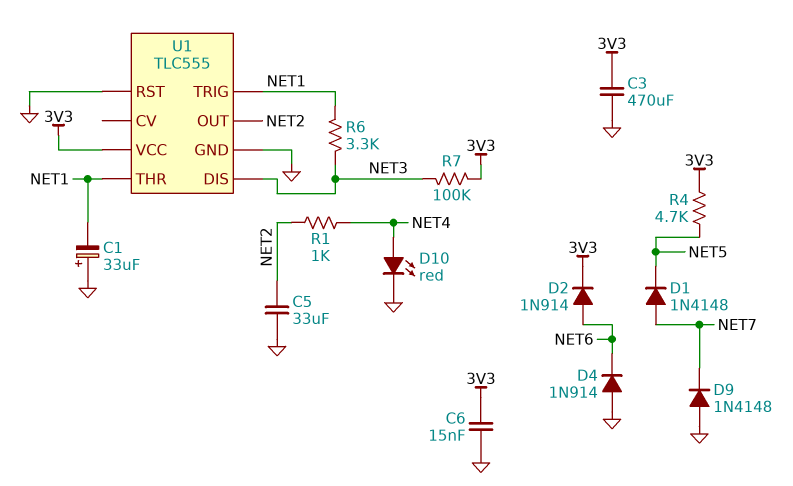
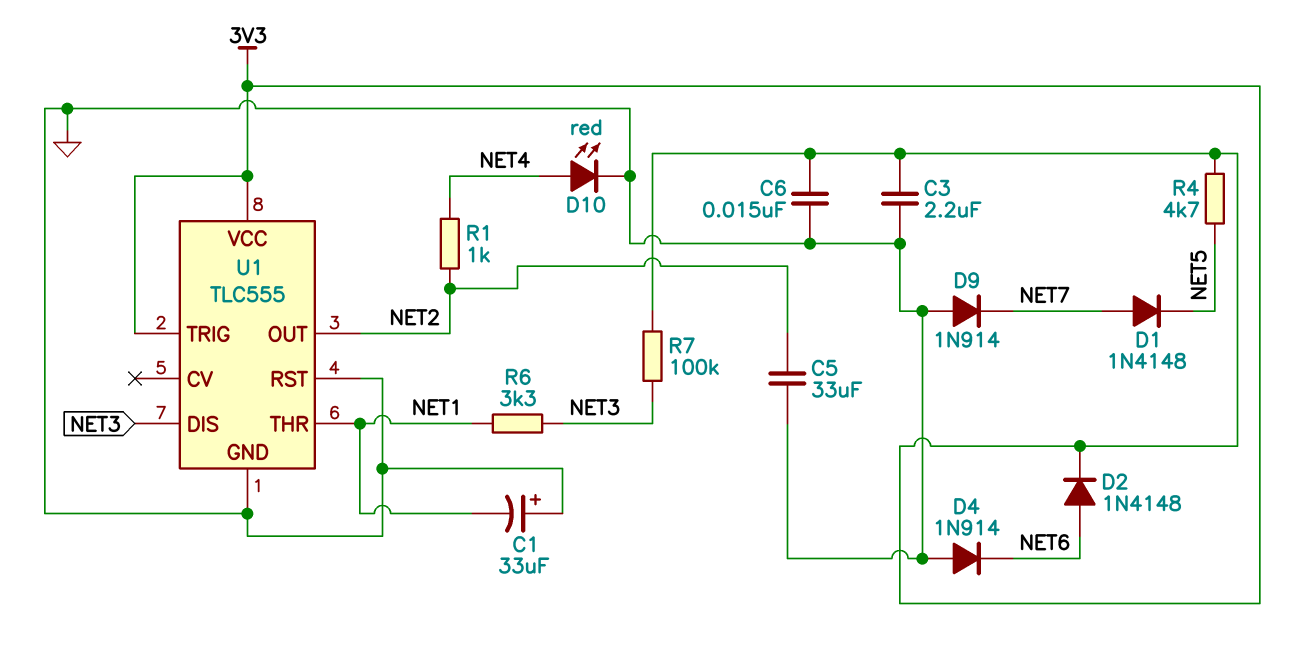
C3: 470uF (3V3, GND) -> 2.2uF (3V3, GND)
D2: diode 1N914 (A NET6, K 3V3) -> diode 1N4148 (A NET6, K 3V3)
D9: diode 1N4148 (A GND, K NET7) -> diode 1N914 (A GND, K NET7)
U1 pin TRIG: NET1 -> 3V3

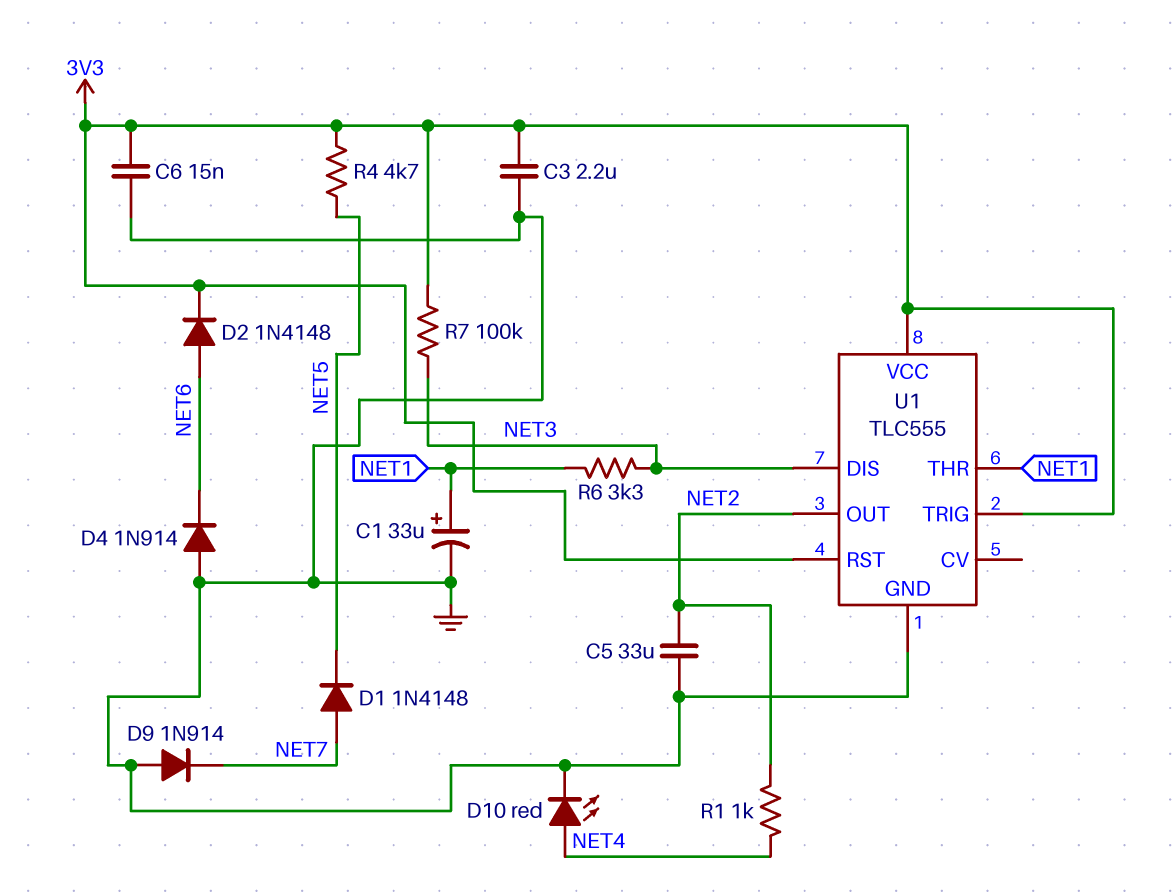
C1: 33uF (plus GND, minus NET1) -> 33uF (plus NET1, minus GND)
U1 pin RST: GND -> 3V3

